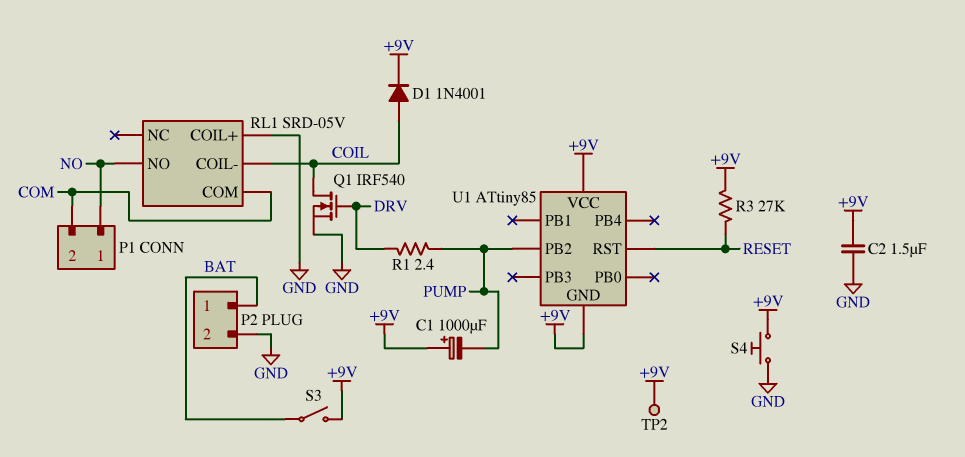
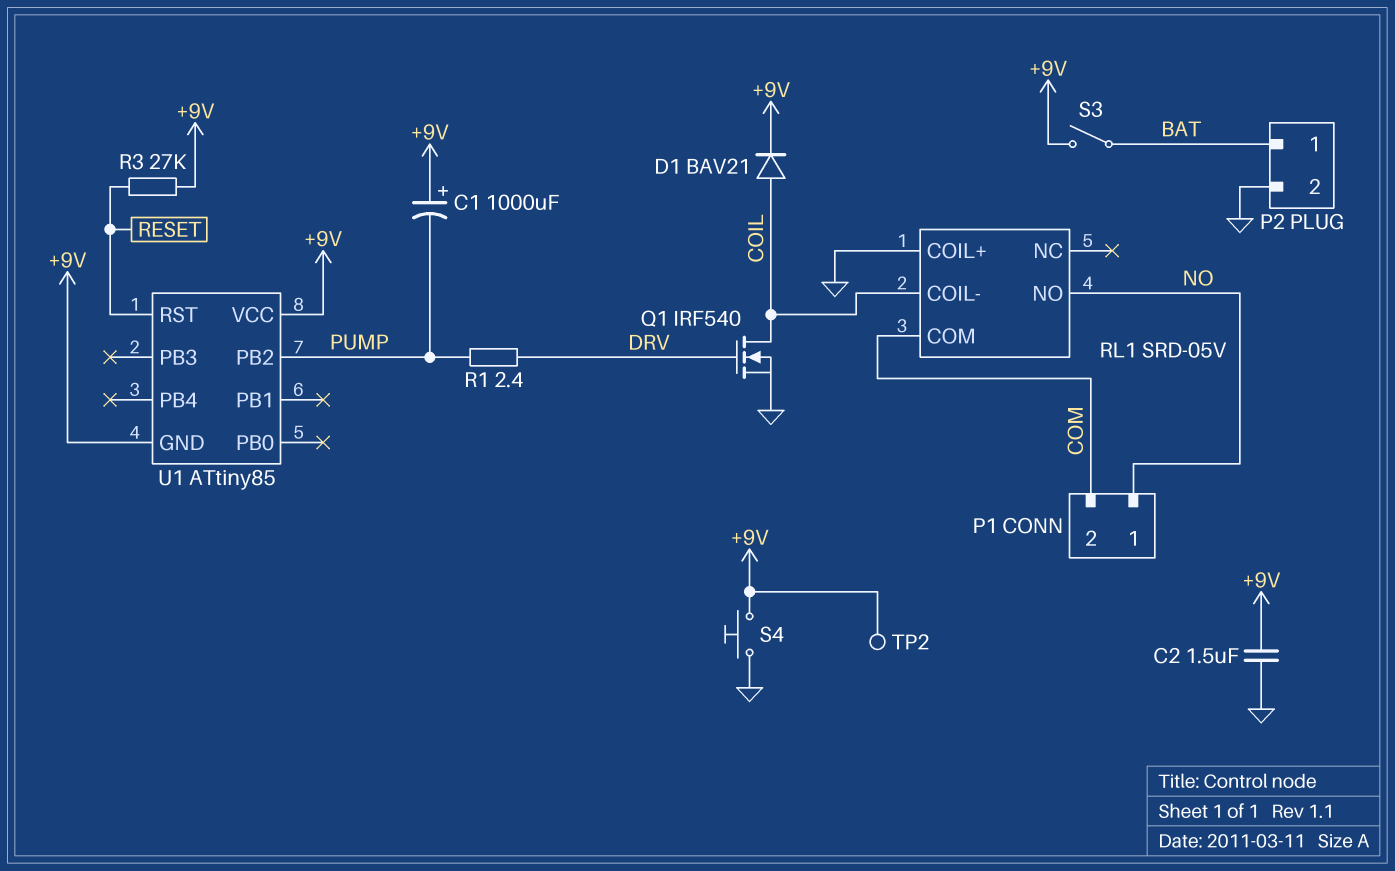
D1: diode 1N4001 (A COIL, K +9V) -> diode BAV21 (A COIL, K +9V)

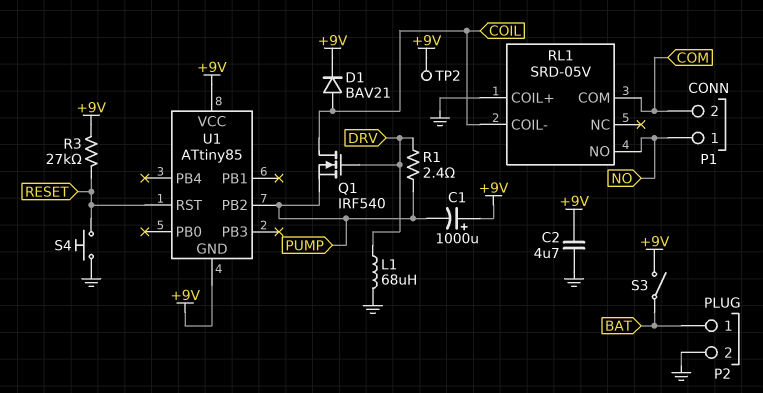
C2: 1.5uF (+9V, GND) -> 4.7uF (+9V, GND)
L1: none -> 68uH (DRV, GND)
Q1: NMOS IRF540 (G DRV, D COIL, S GND) -> NMOS IRF540 (G DRV, D COIL, S PUMP)
S4: button (+9V, GND) -> button (GND, RESET)

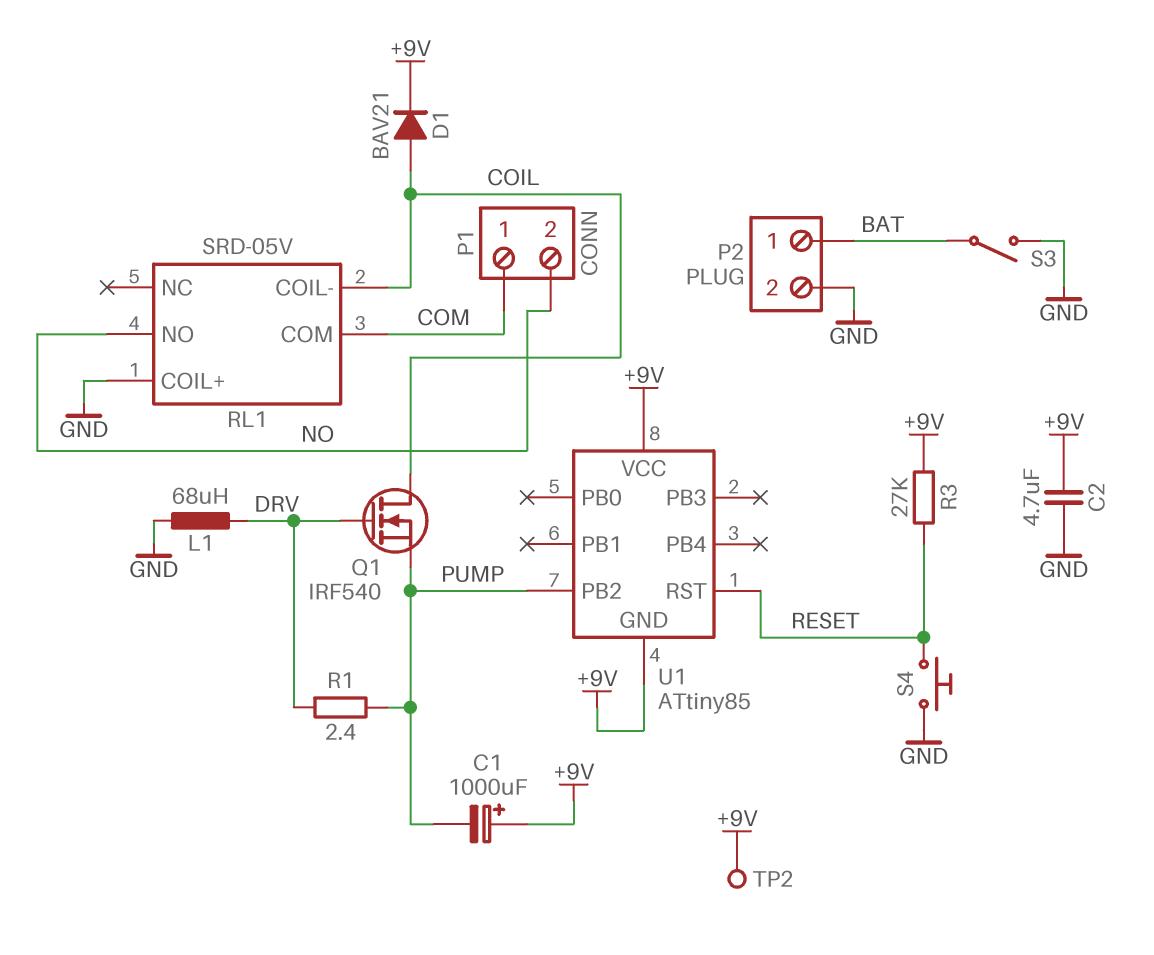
P1 pin 1: NO -> COM
P1 pin 2: COM -> NO
S3: switch (+9V, BAT) -> switch (BAT, GND)

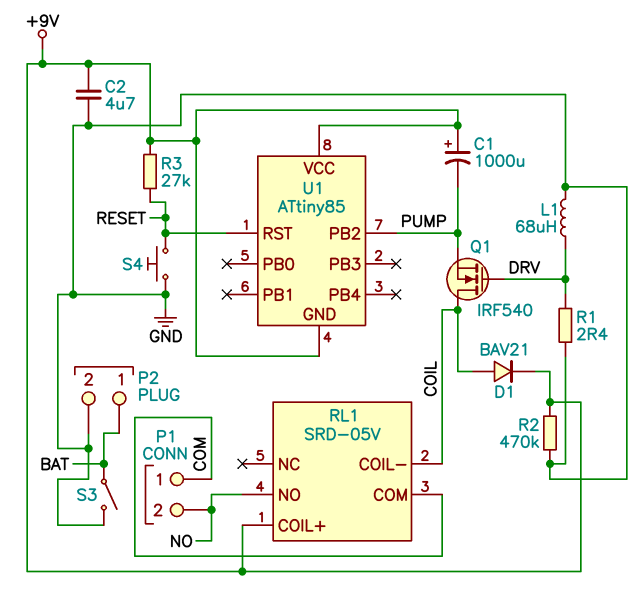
R1: 2.4 (DRV, PUMP) -> 2.4 (DRV, GND)
R2: none -> 470k (+9V, GND)
RL1 pin COIL+: GND -> +9V
TP2: test point (+9V) -> none

